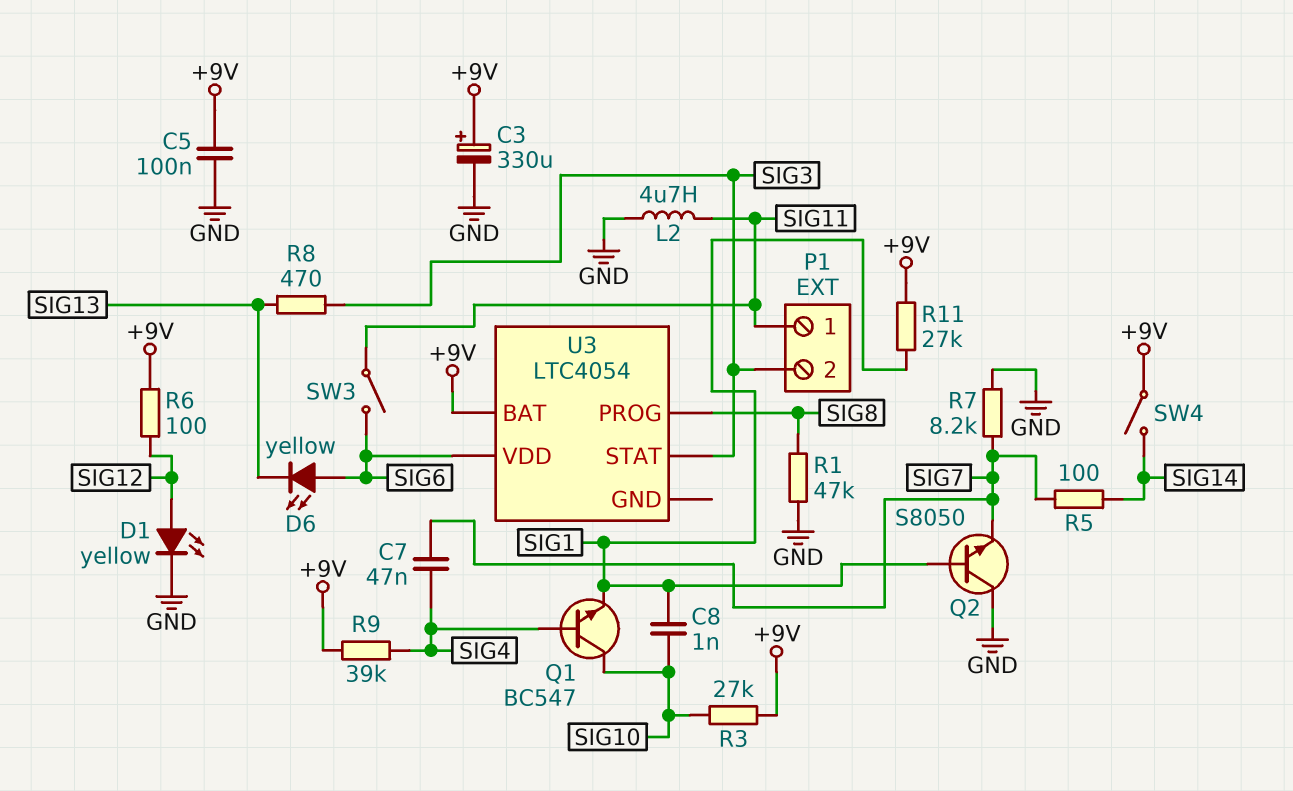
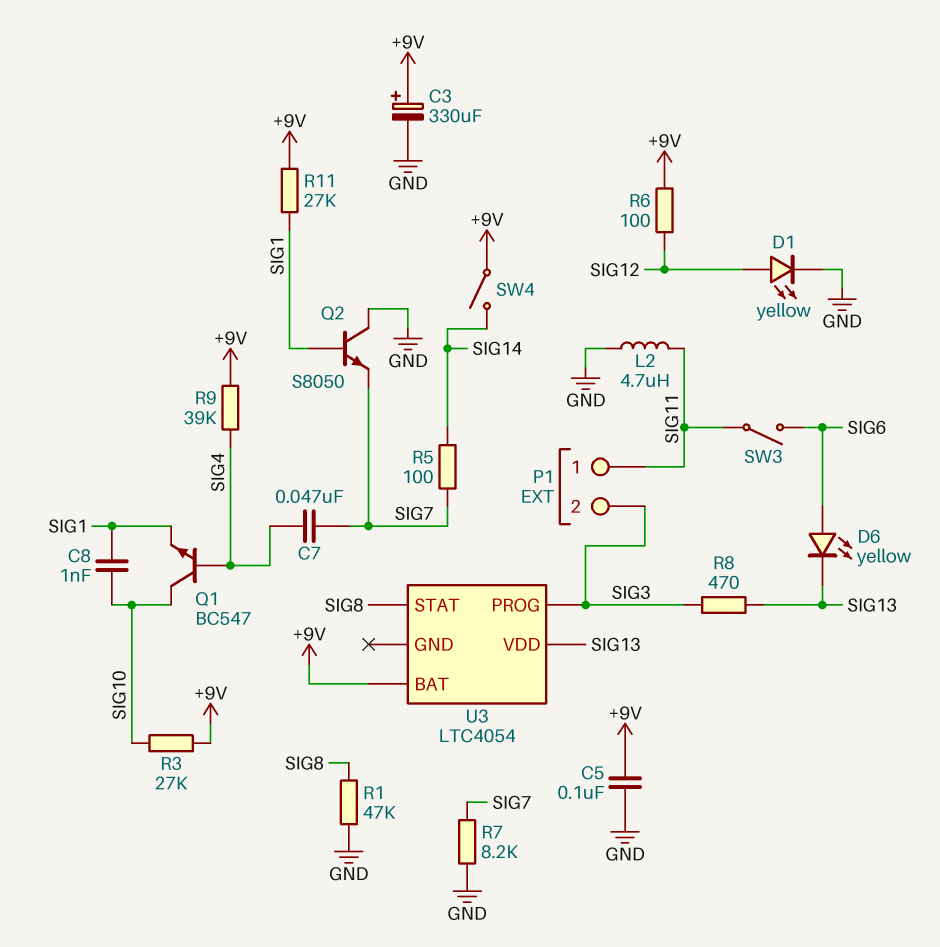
U3 pin PROG: SIG8 -> SIG3
U3 pin STAT: SIG3 -> SIG8
U3 pin VDD: SIG6 -> SIG13

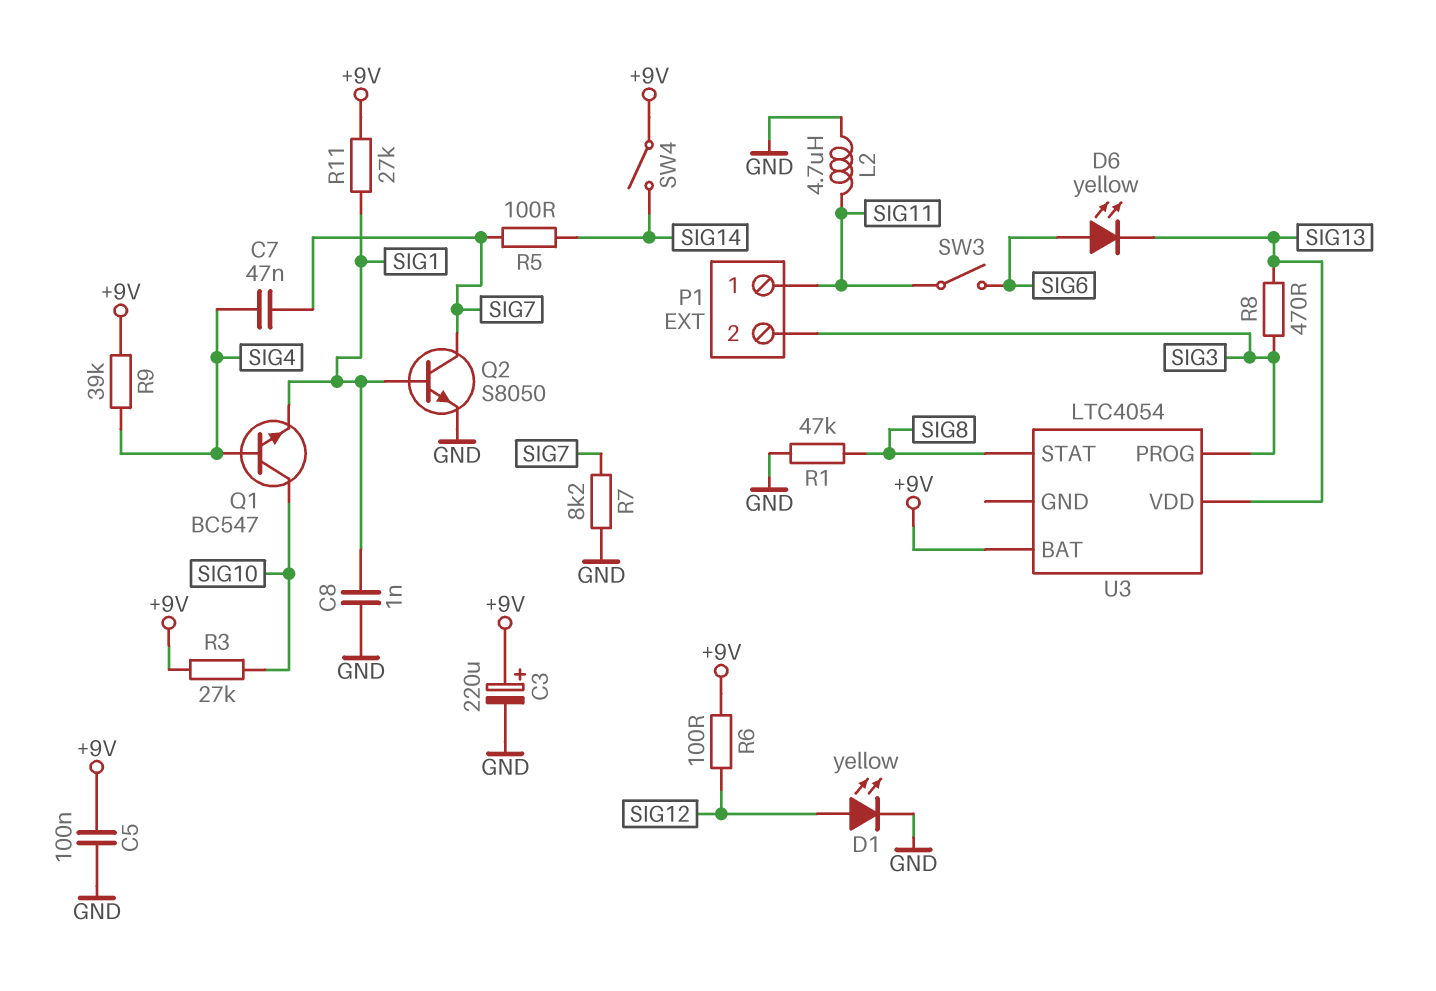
C3: 330uF (plus +9V, minus GND) -> 220uF (plus +9V, minus GND)
C8: 1nF (SIG1, SIG10) -> 1nF (GND, SIG1)
Q2: NPN S8050 (B SIG1, C GND, E SIG7) -> NPN S8050 (B SIG1, C SIG7, E GND)

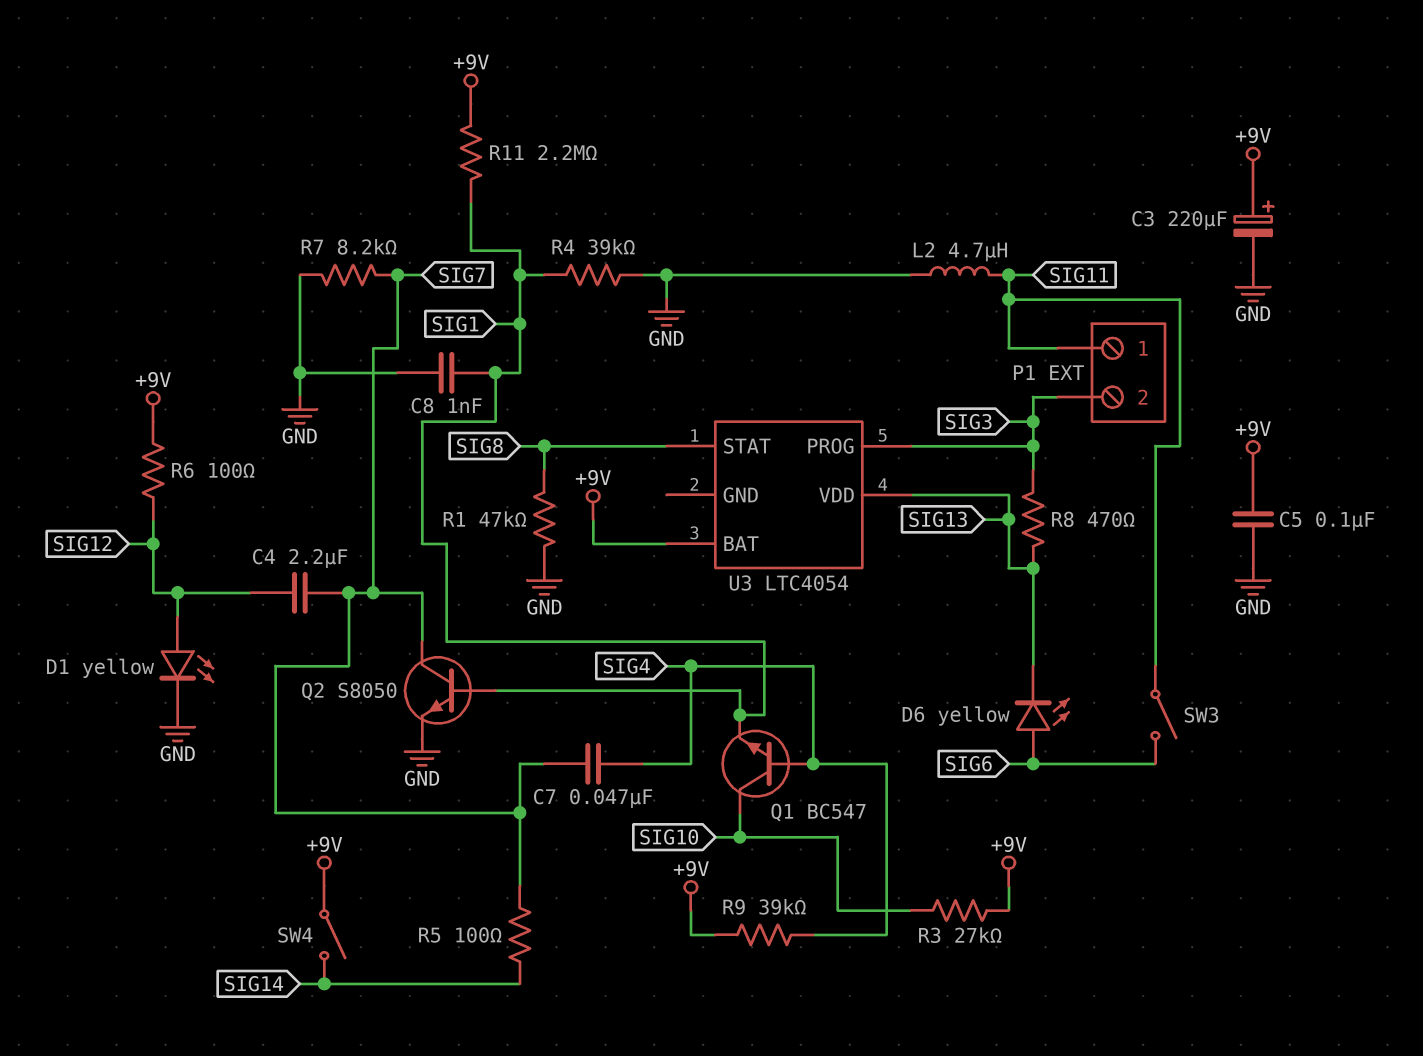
C4: none -> 2.2uF (SIG7, SIG12)
R4: none -> 39k (GND, SIG1)
R11: 27k (+9V, SIG1) -> 2.2M (+9V, SIG1)

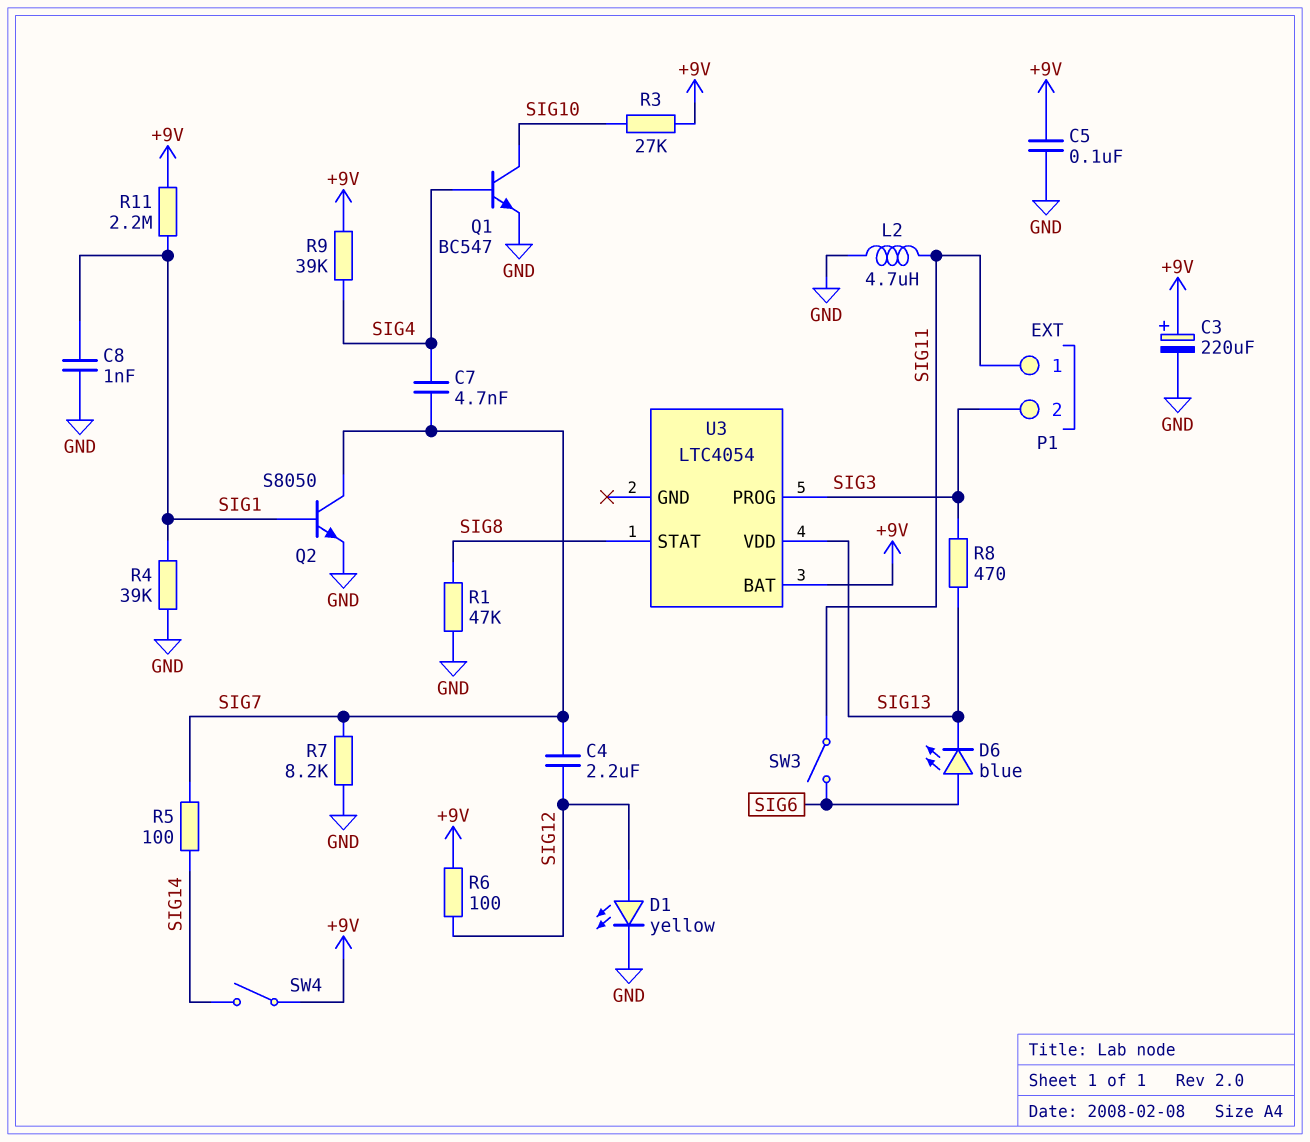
C7: 47nF (SIG4, SIG7) -> 4.7nF (SIG4, SIG7)
D6: LED yellow (A SIG6, K SIG13) -> LED blue (A SIG6, K SIG13)
Q1: NPN BC547 (B SIG4, C SIG10, E SIG1) -> NPN BC547 (B SIG4, C SIG10, E GND)

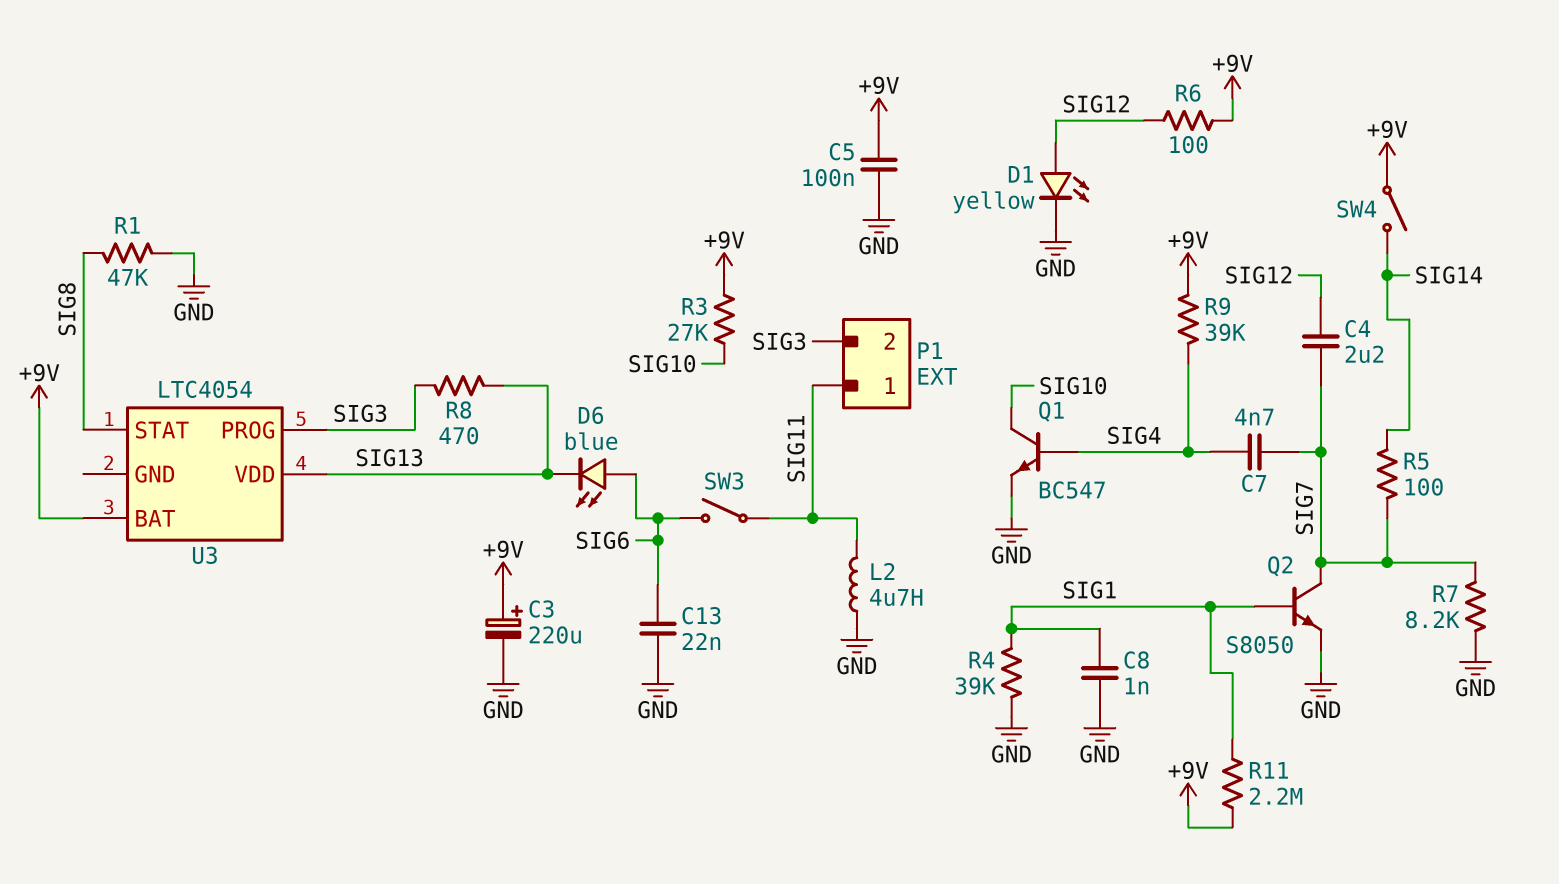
C13: none -> 22nF (GND, SIG6)

